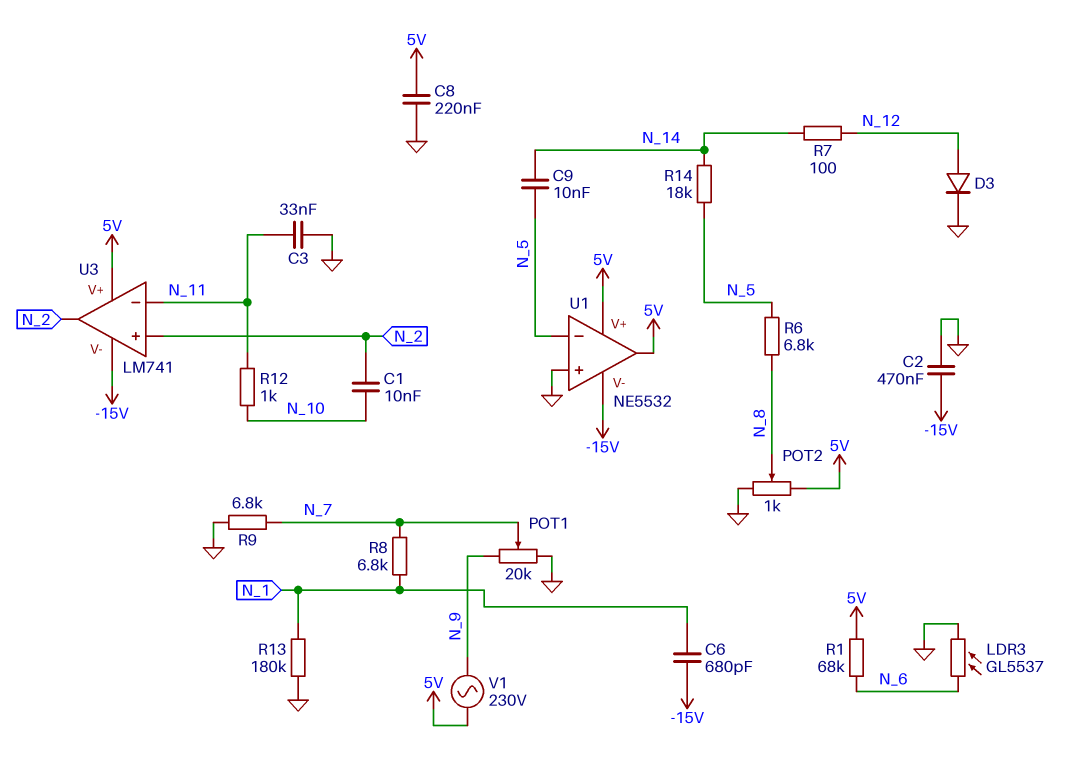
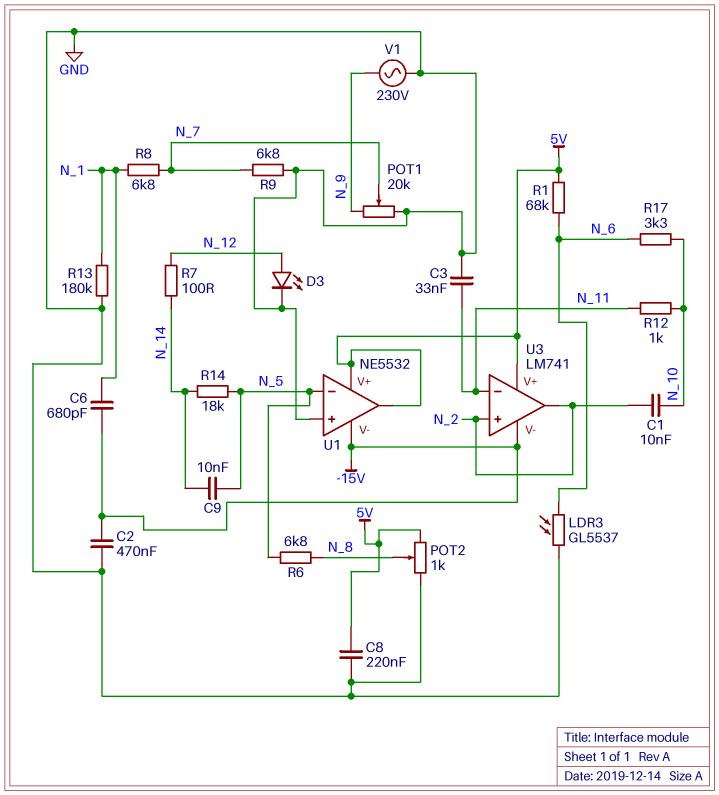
D3: diode (A N_12, K GND) -> LED (A N_12, K GND)
R17: none -> 3.3k (N_6, N_10)
V1: AC 230V (5V, N_9) -> AC 230V (GND, N_9)

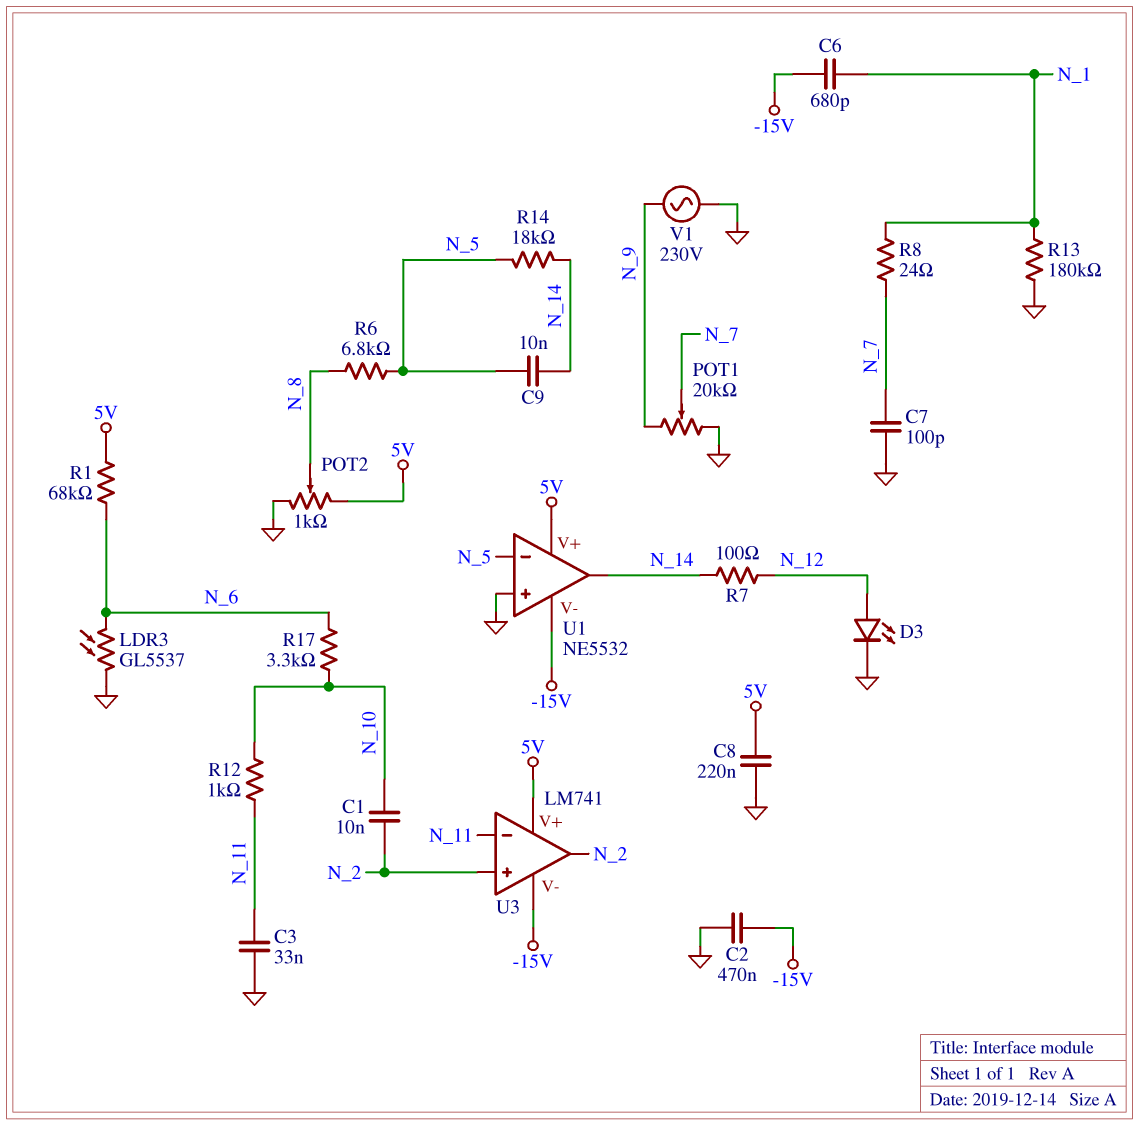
C7: none -> 100pF (GND, N_7)
R8: 6.8k (N_1, N_7) -> 24 (N_1, N_7)
R9: 6.8k (GND, N_7) -> none
U1 pin out: 5V -> N_14

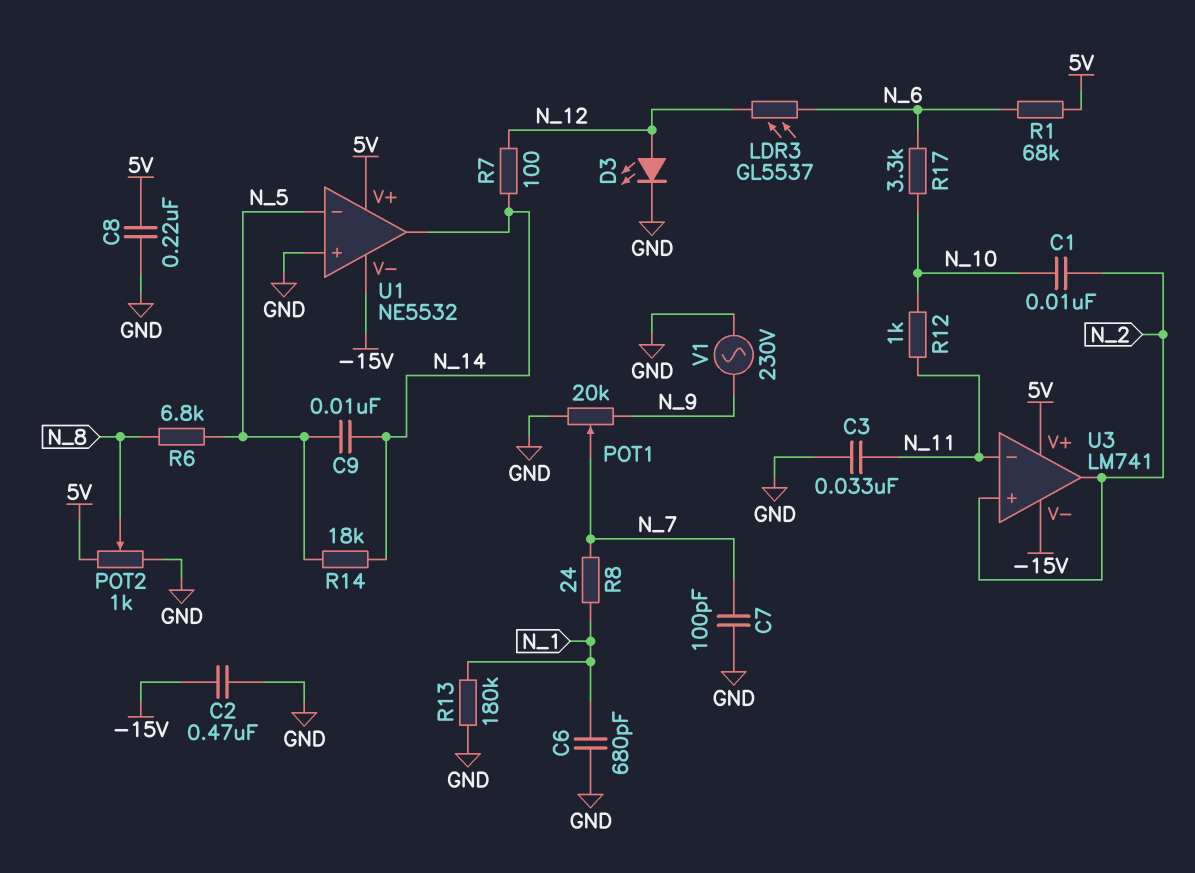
C6: 680pF (-15V, N_1) -> 680pF (GND, N_1)
LDR3: GL5537 (GND, N_6) -> GL5537 (N_6, N_12)

